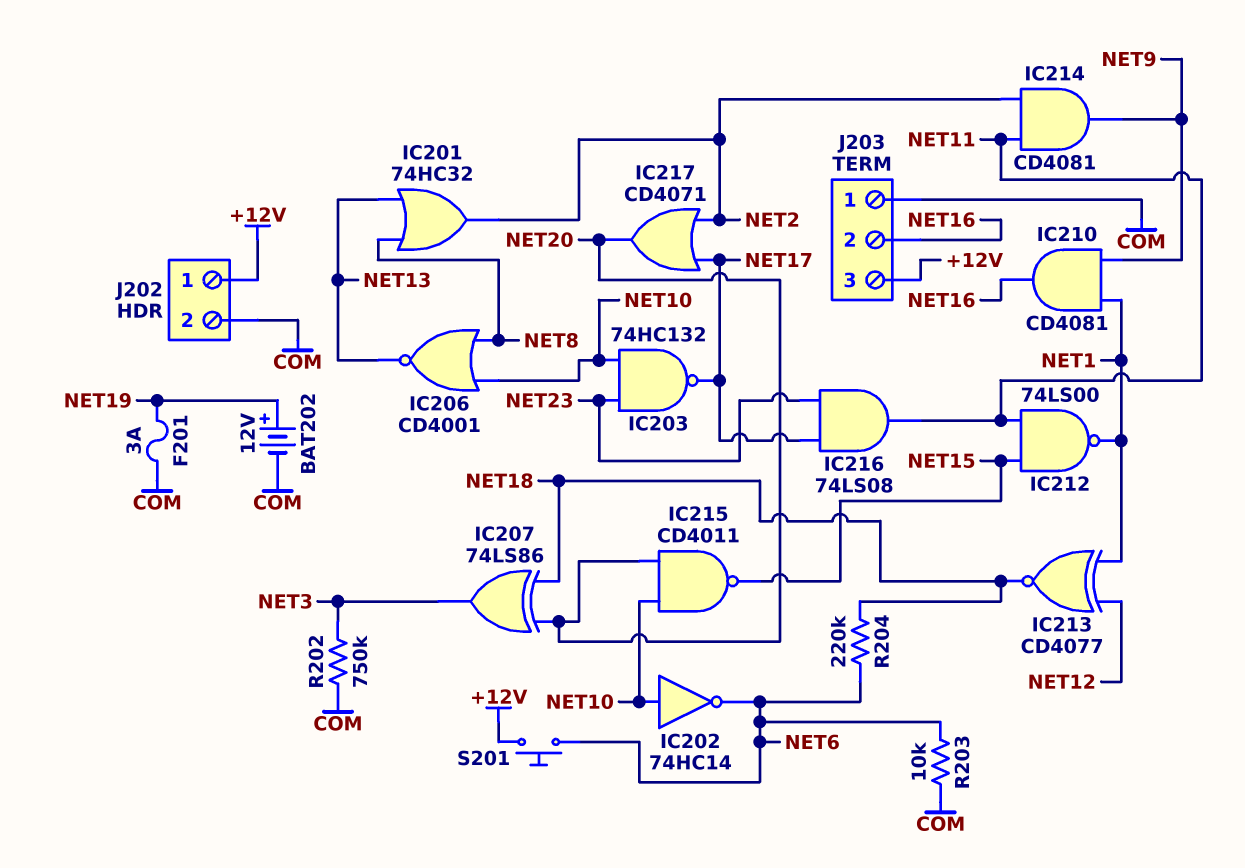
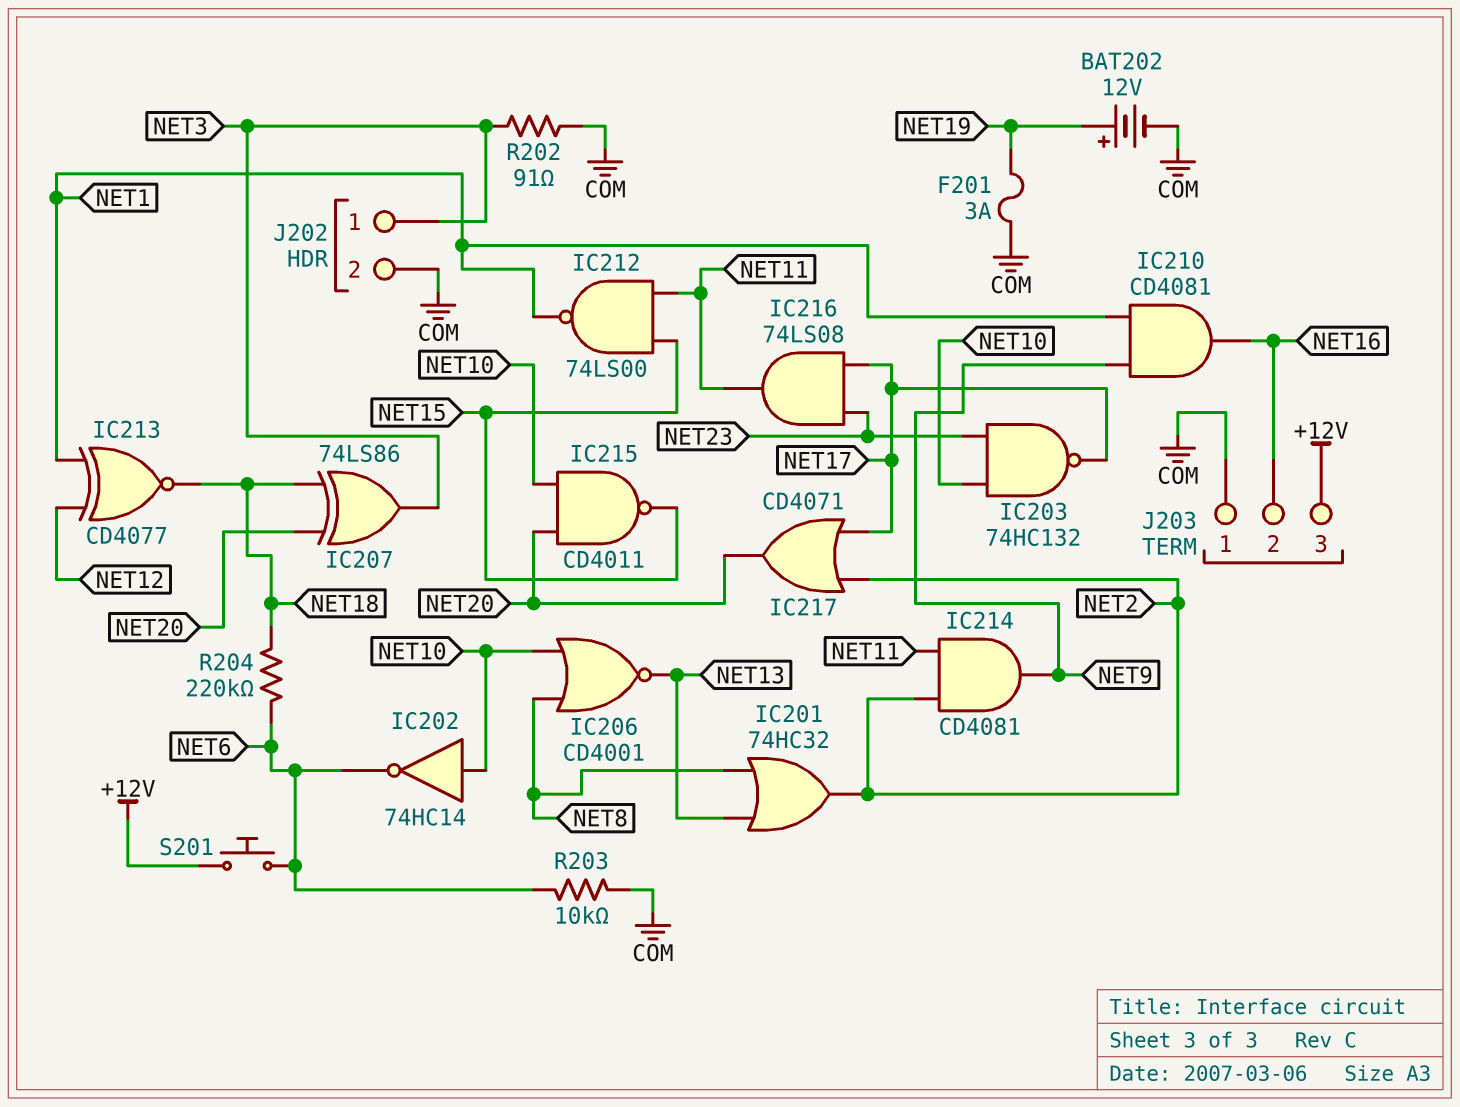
J202 pin 1: +12V -> NET3
R202: 750k (COM, NET3) -> 91 (COM, NET3)

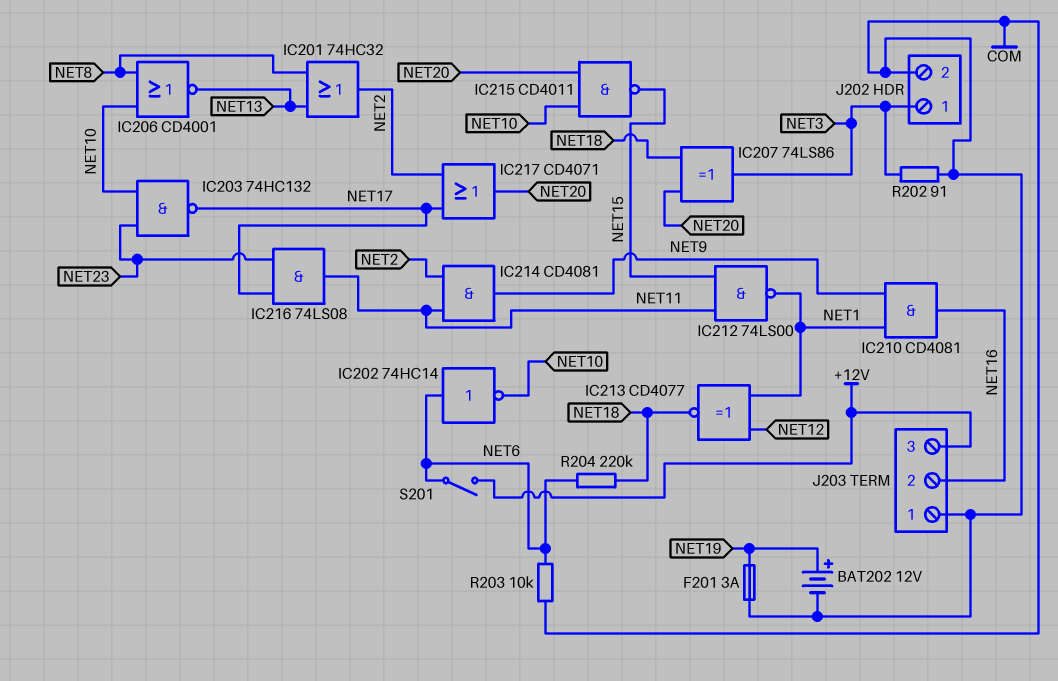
IC202: NOT 74HC14 (in NET10, out NET6) -> NOT 74HC14 (in NET6, out NET10)
S201: button (+12V, NET6) -> switch (+12V, NET6)

